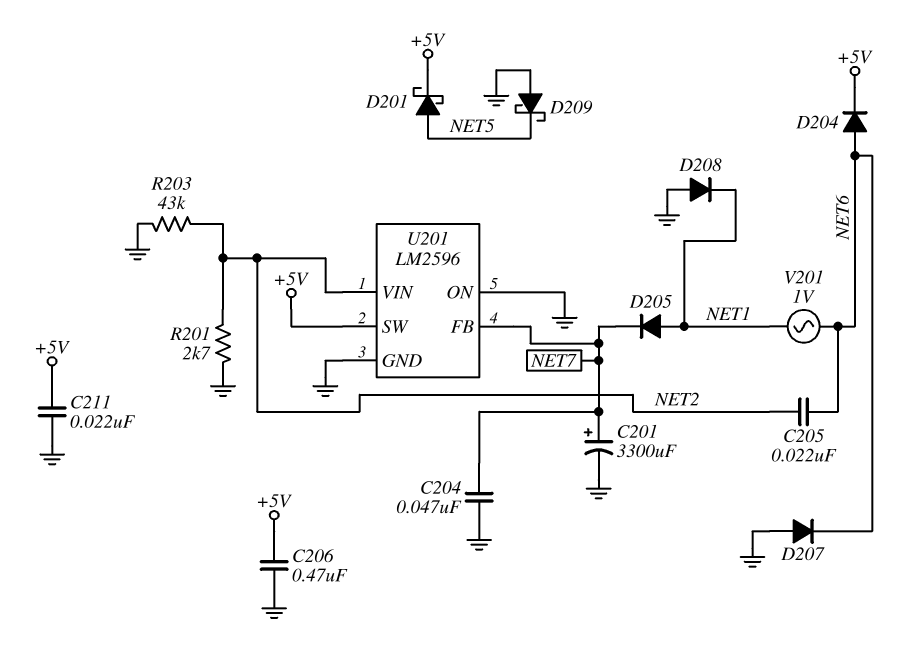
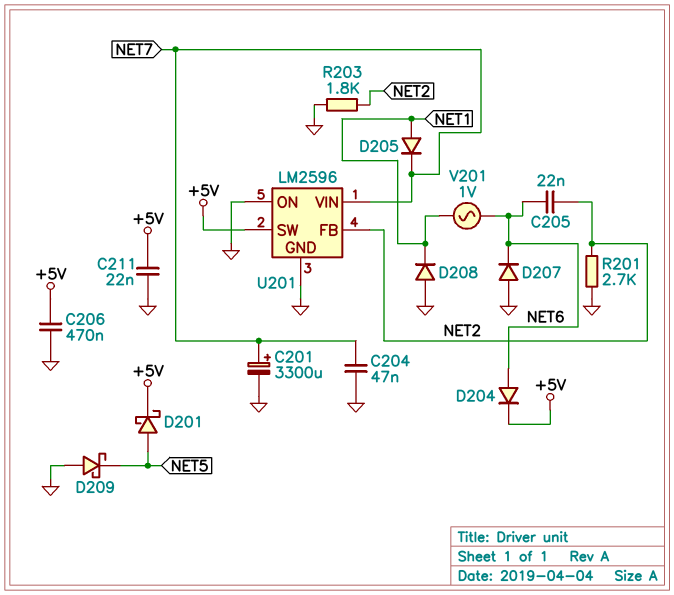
R203: 43k (GND, NET2) -> 1.8k (GND, NET2)
U201 pin FB: NET7 -> NET2
U201 pin VIN: NET2 -> NET7

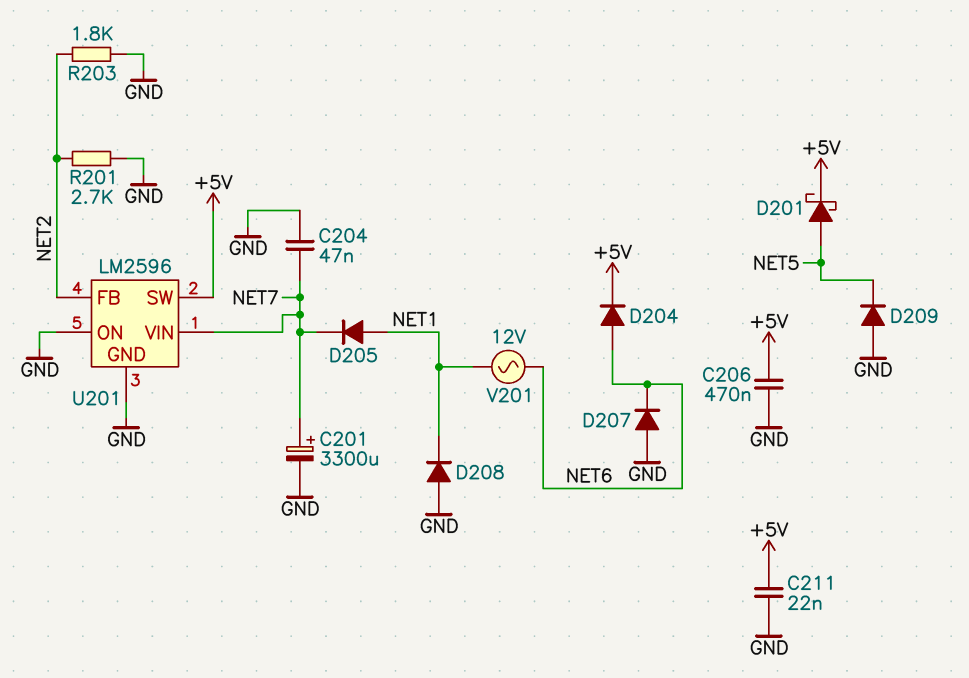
C205: 22nF (NET2, NET6) -> none
D209: schottky (A GND, K NET5) -> diode (A GND, K NET5)
V201: AC 1V (NET1, NET6) -> AC 12V (NET1, NET6)

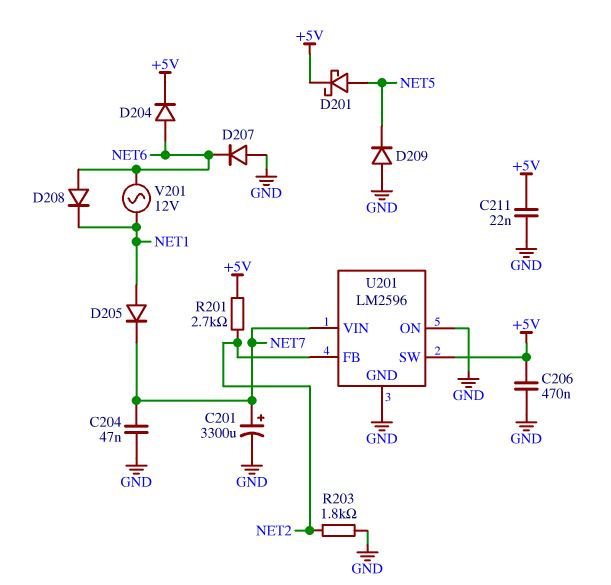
D208: diode (A GND, K NET1) -> diode (A NET6, K NET1)
R201: 2.7k (GND, NET2) -> 2.7k (+5V, NET2)

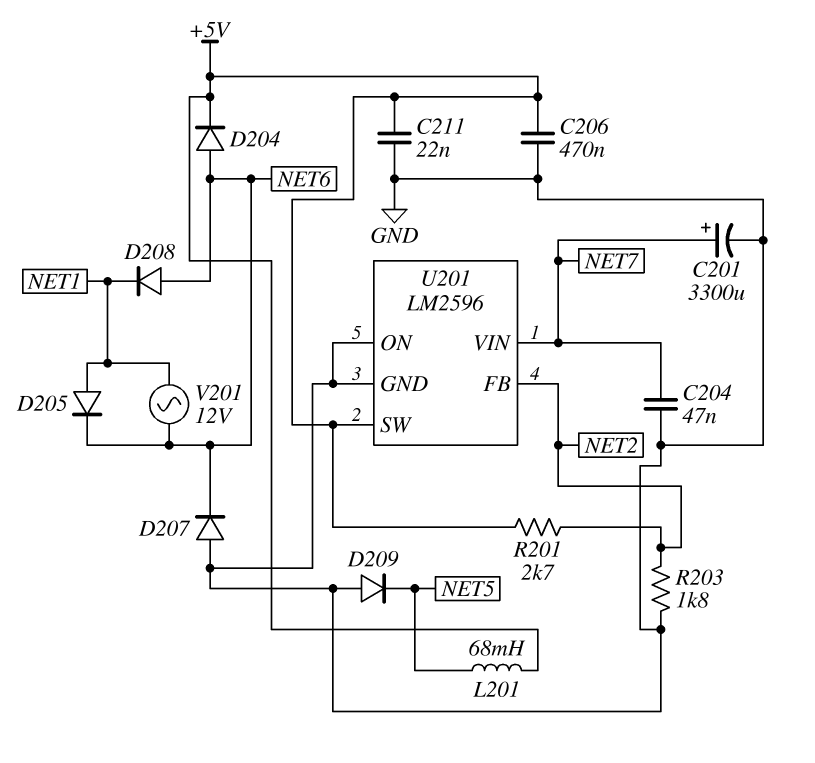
D201: schottky (A NET5, K +5V) -> none
D205: diode (A NET1, K NET7) -> diode (A NET1, K NET6)
L201: none -> 68mH (+5V, NET5)

